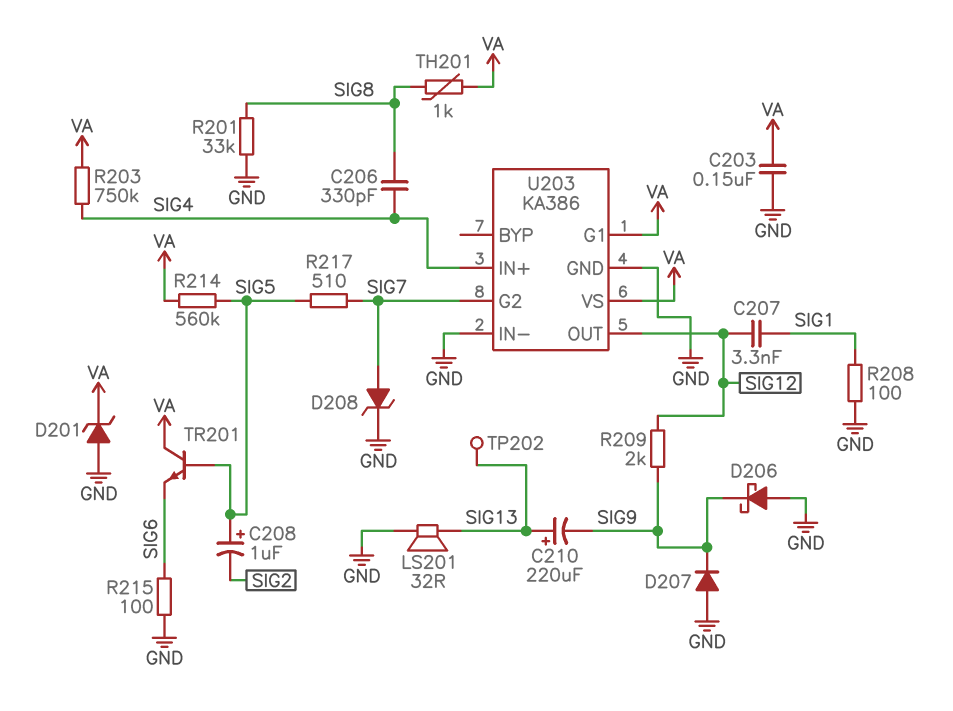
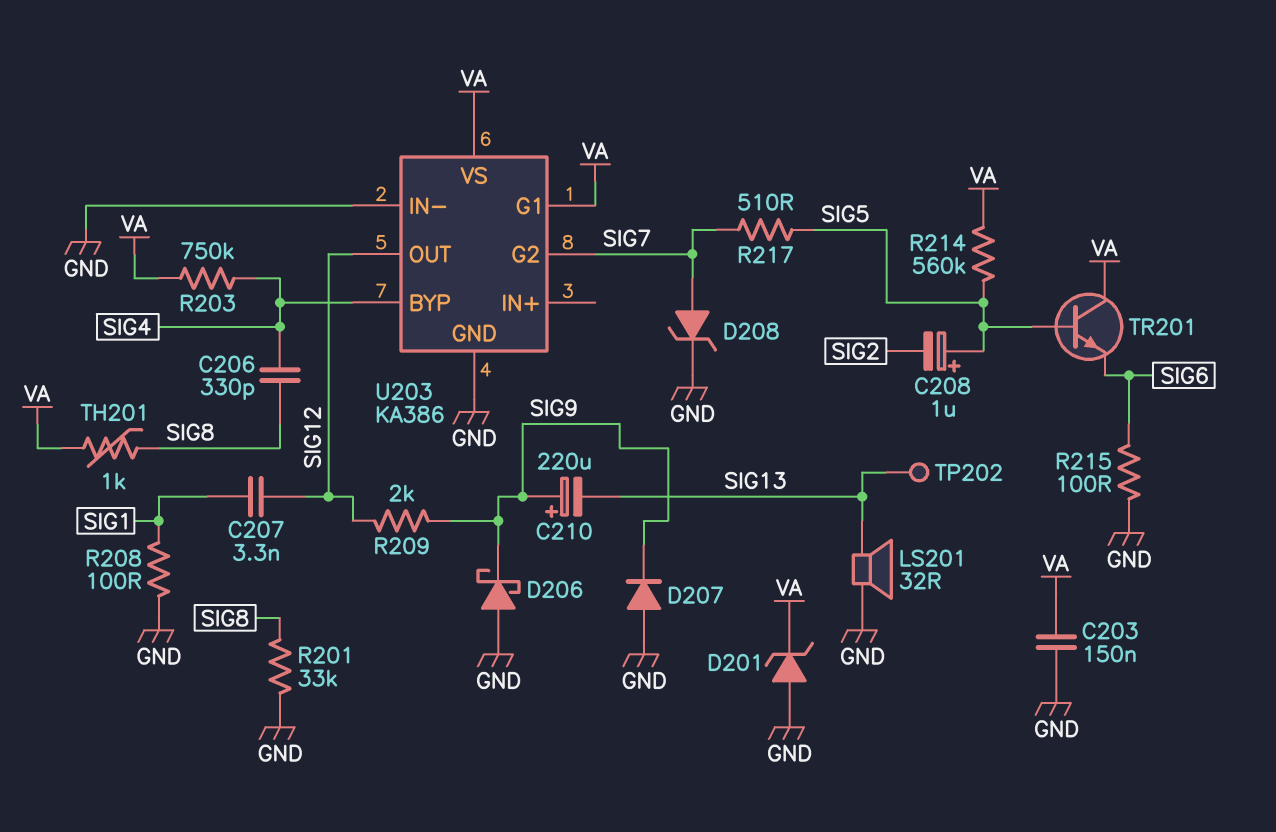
C210: 220uF (plus SIG13, minus SIG9) -> 220uF (plus SIG9, minus SIG13)
U203 pin BYP: none -> SIG4
U203 pin IN+: SIG4 -> none

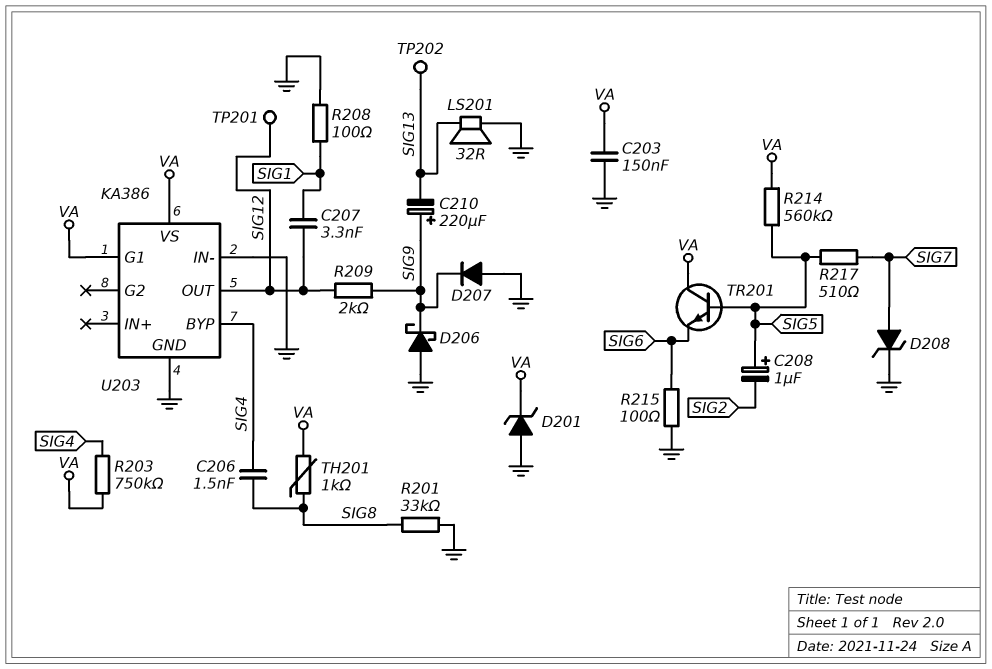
C206: 330pF (SIG4, SIG8) -> 1.5nF (SIG4, SIG8)
TP201: none -> test point (SIG12)
U203 pin G2: SIG7 -> none

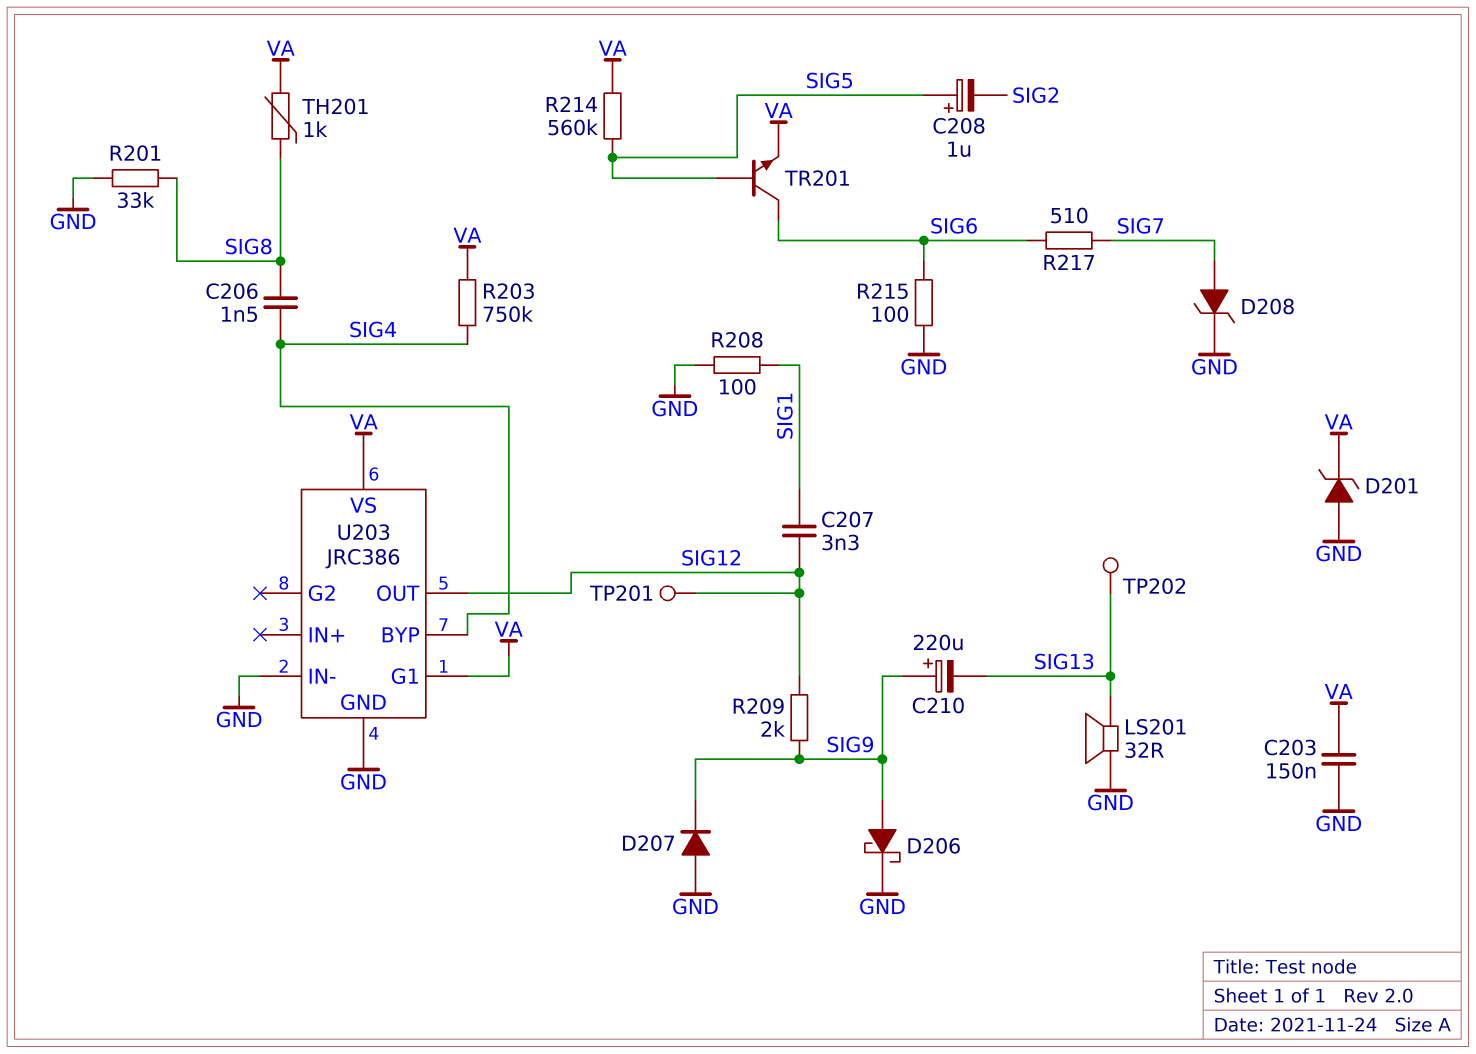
D206: schottky (A GND, K SIG9) -> schottky (A SIG9, K GND)
R217: 510 (SIG5, SIG7) -> 510 (SIG6, SIG7)
TR201: NPN (B SIG5, C VA, E SIG6) -> NPN (B SIG5, C SIG6, E VA)
U203: KA386 -> JRC386

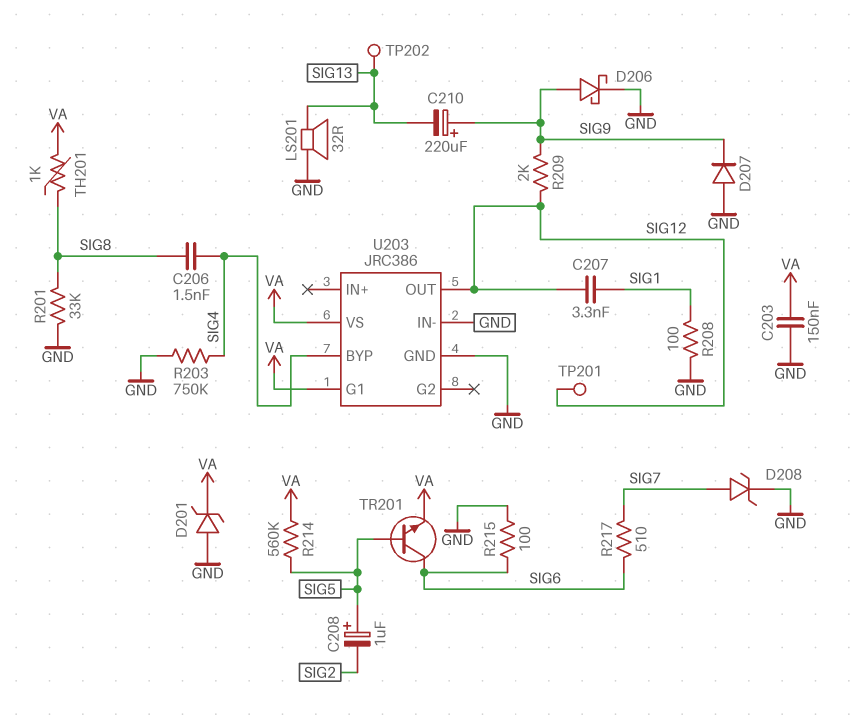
R203: 750k (SIG4, VA) -> 750k (GND, SIG4)

